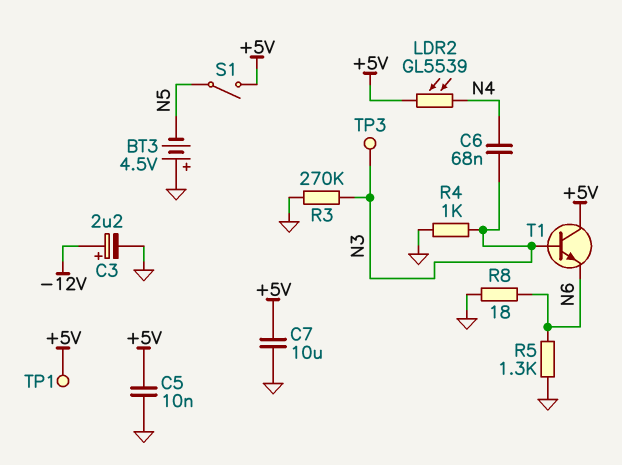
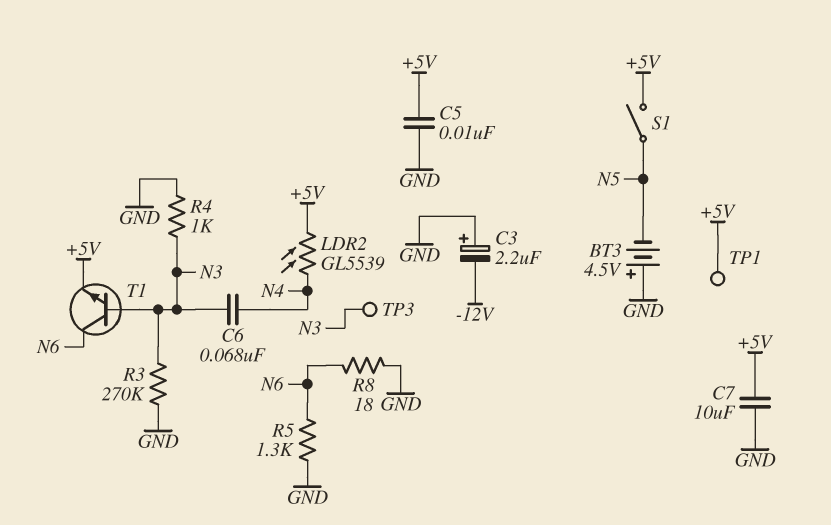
C3: 2.2uF (plus -12V, minus GND) -> 2.2uF (plus GND, minus -12V)
T1: NPN (B N3, C +5V, E N6) -> NPN (B N3, C N6, E +5V)

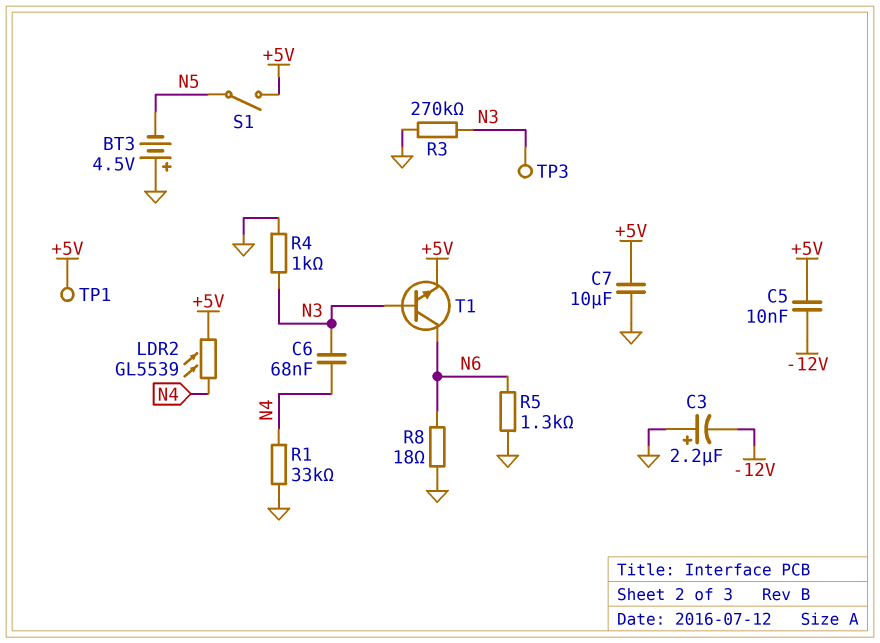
C5: 10nF (+5V, GND) -> 10nF (+5V, -12V)
R1: none -> 33k (GND, N4)

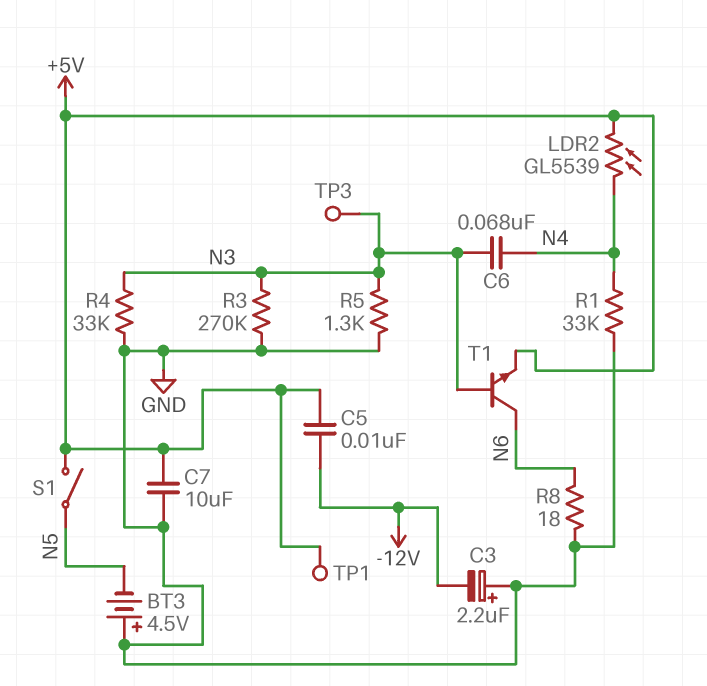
R4: 1k (GND, N3) -> 33k (GND, N3)
R5: 1.3k (GND, N6) -> 1.3k (GND, N3)

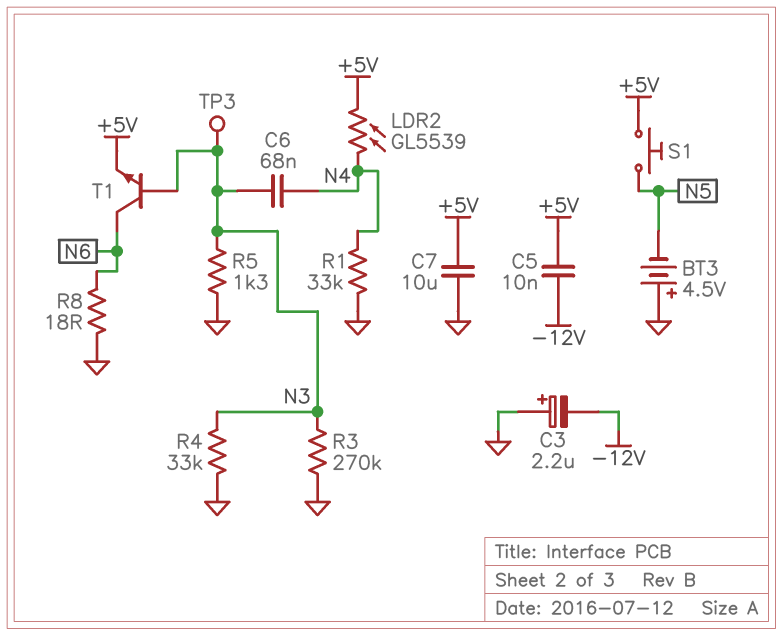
S1: switch (+5V, N5) -> button (+5V, N5)
TP1: test point (+5V) -> none

